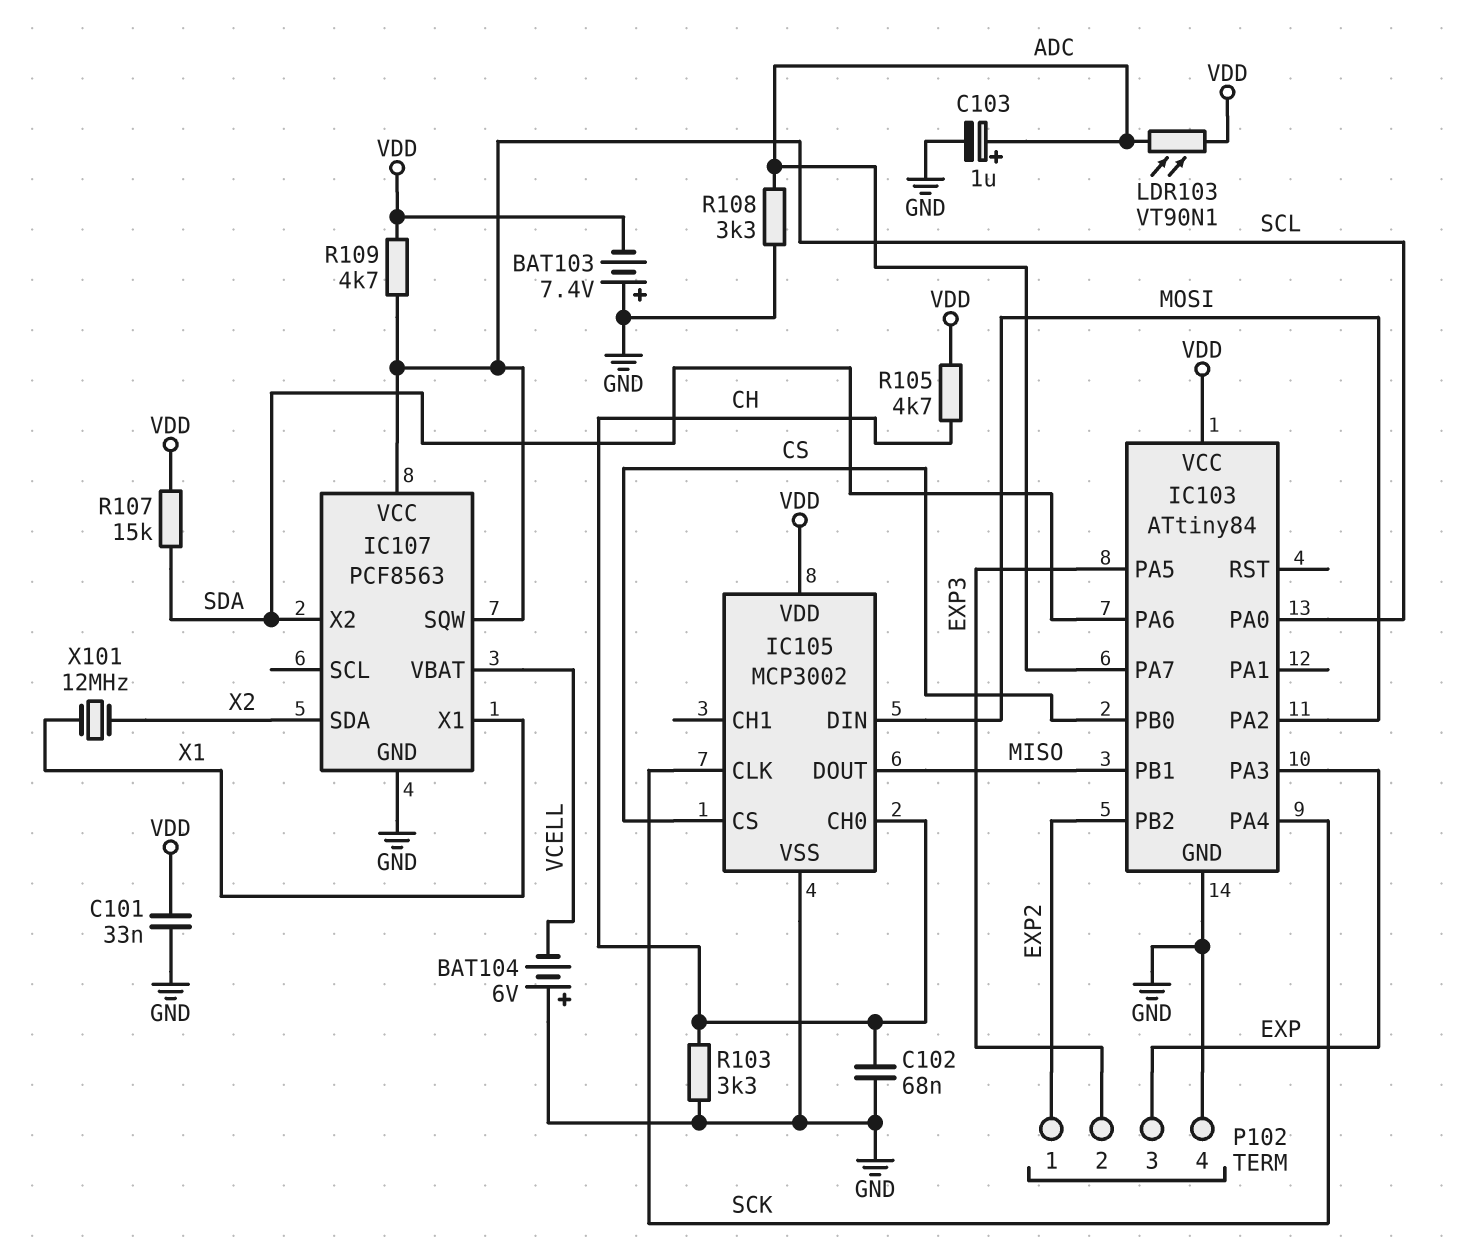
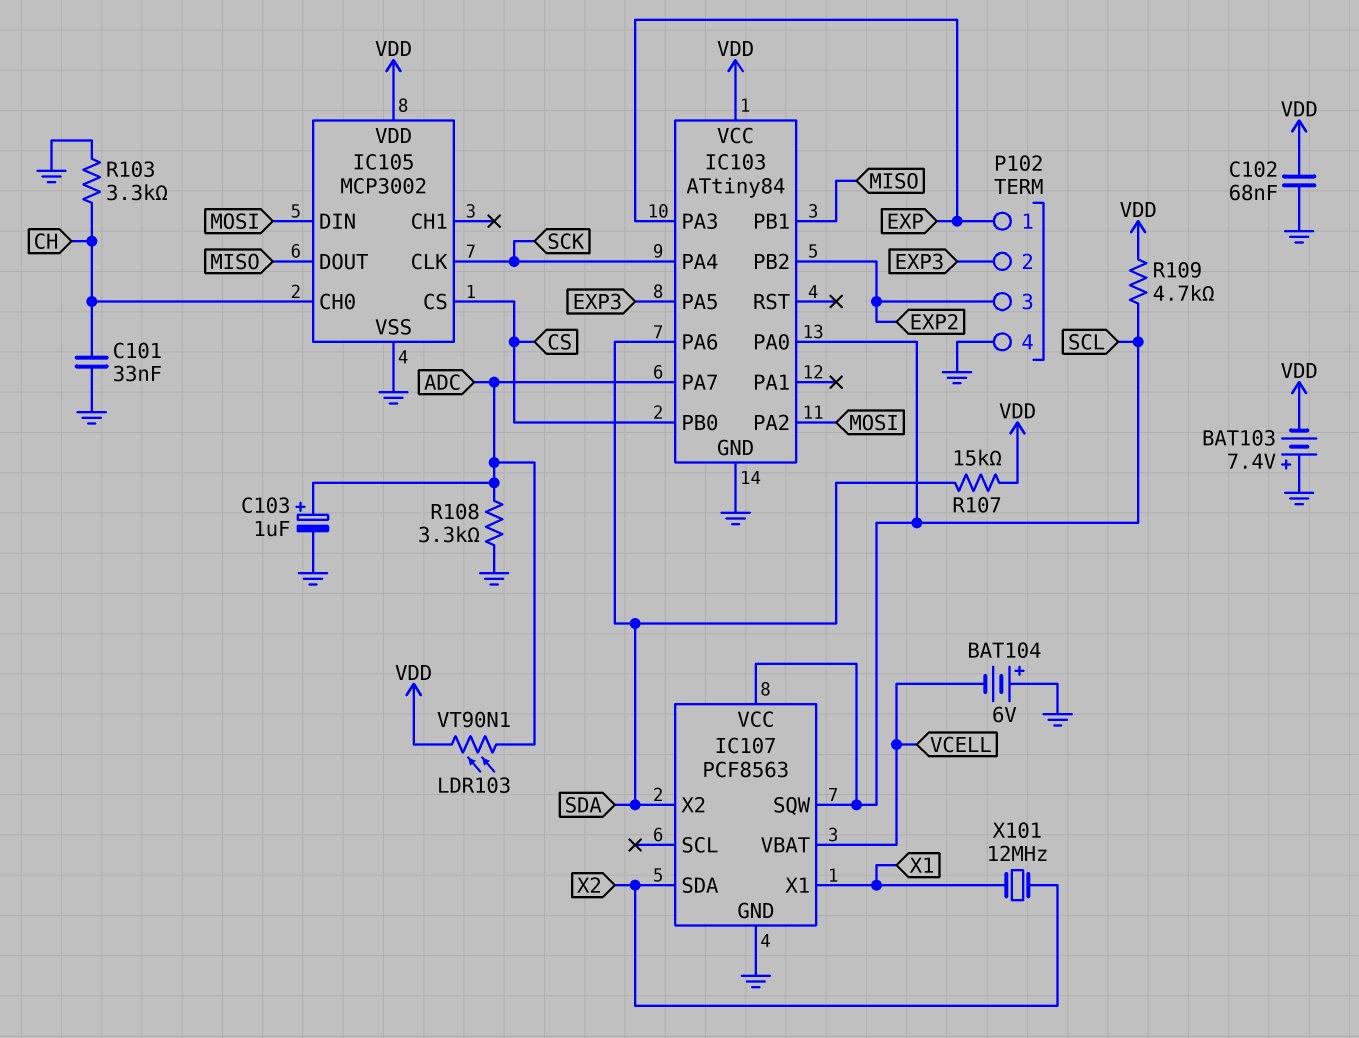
C101: 33nF (GND, VDD) -> 33nF (CH, GND)
C102: 68nF (CH, GND) -> 68nF (GND, VDD)
P102 pin 1: EXP2 -> EXP
P102 pin 3: EXP -> EXP2
R105: 4.7k (CH, VDD) -> none

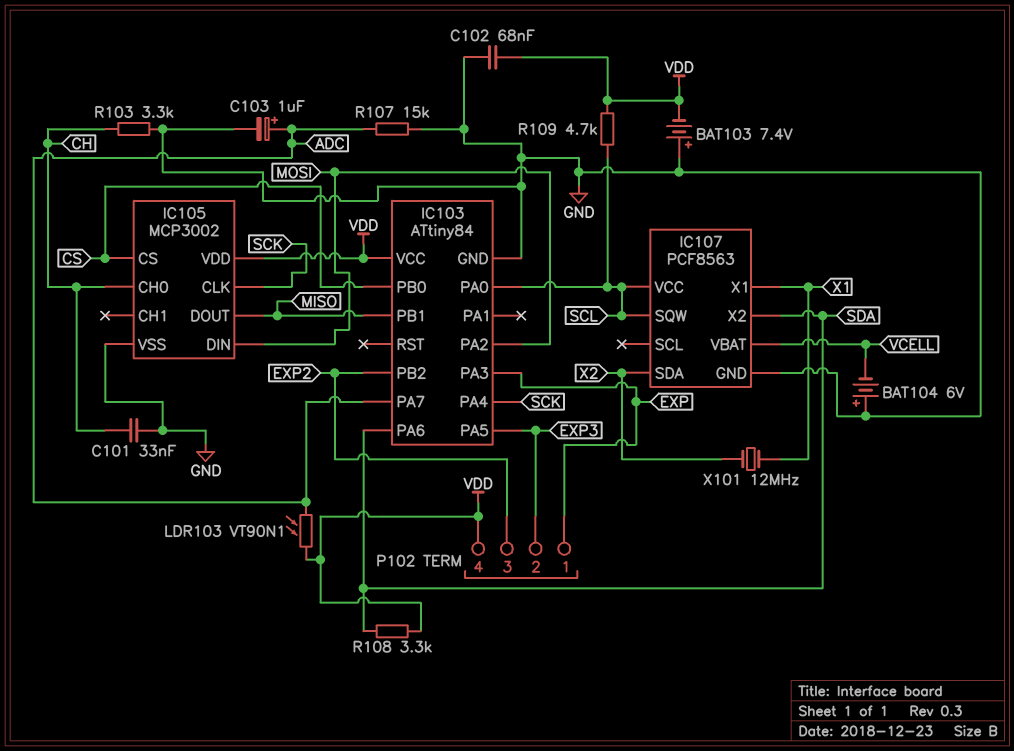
P102 pin 4: GND -> VDD
R107: 15k (SDA, VDD) -> 15k (ADC, GND)
R108: 3.3k (ADC, GND) -> 3.3k (SDA, VDD)

